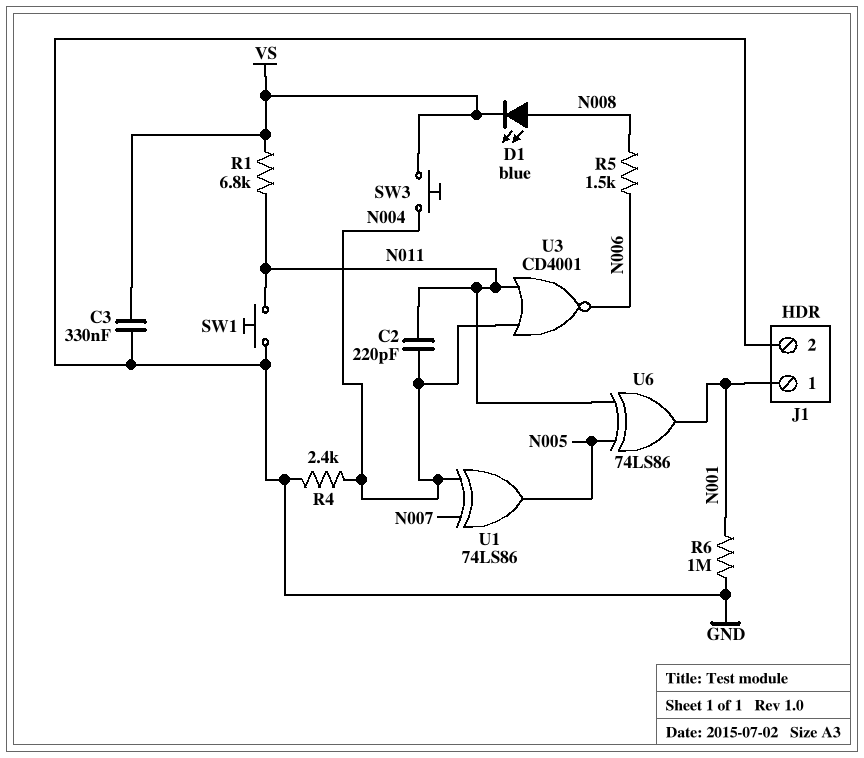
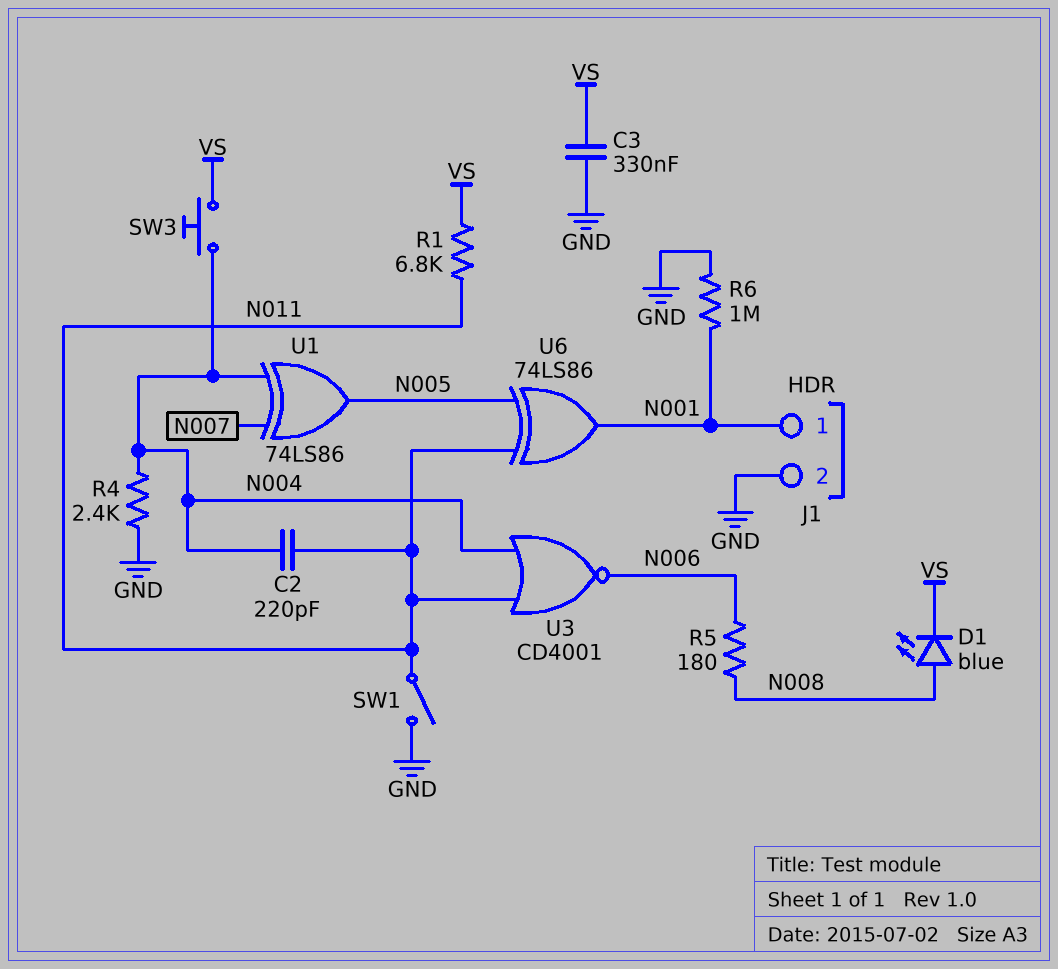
R5: 1.5k (N006, N008) -> 180 (N006, N008)
SW1: button (GND, N011) -> switch (GND, N011)

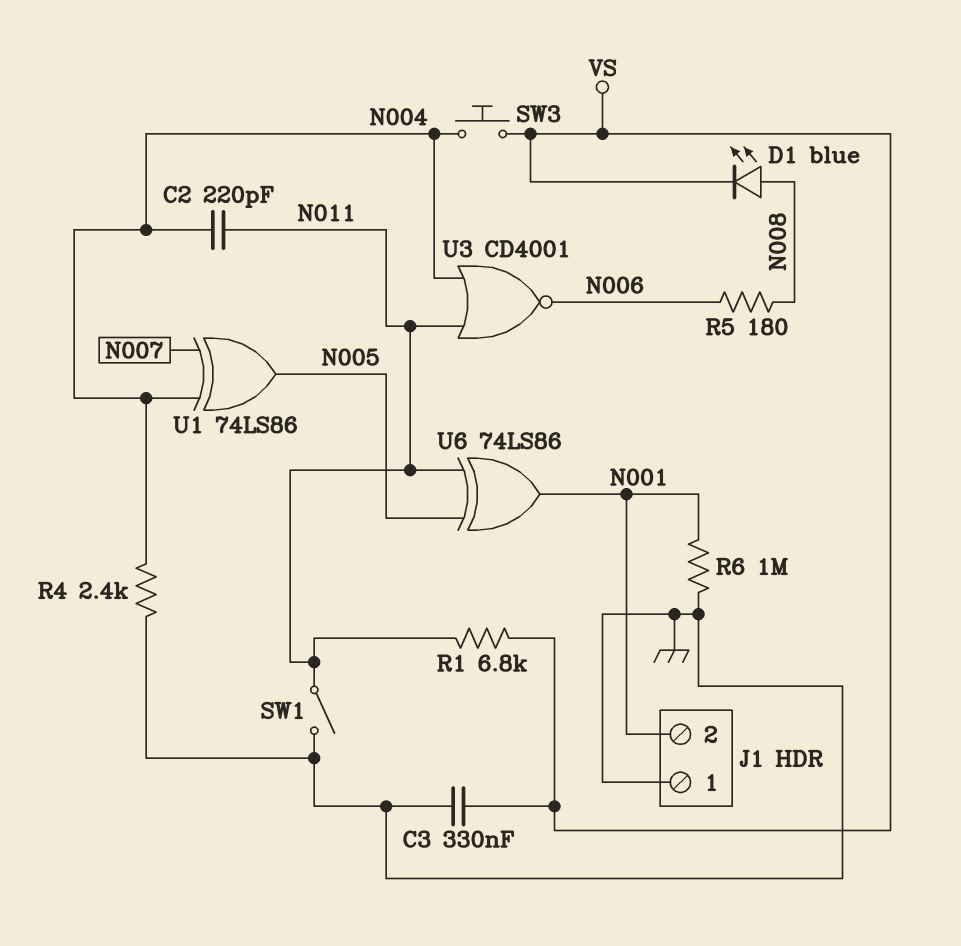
J1 pin 1: N001 -> GND
J1 pin 2: GND -> N001

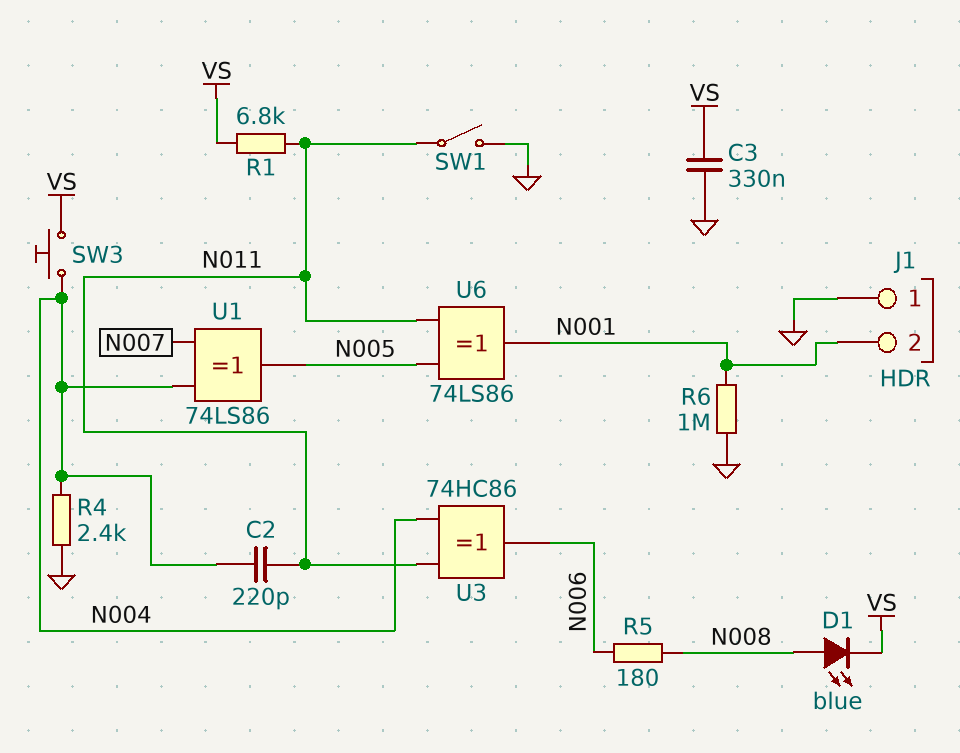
U3: NOR CD4001 (in N004, in N011, out N006) -> XOR 74HC86 (in N004, in N011, out N006)

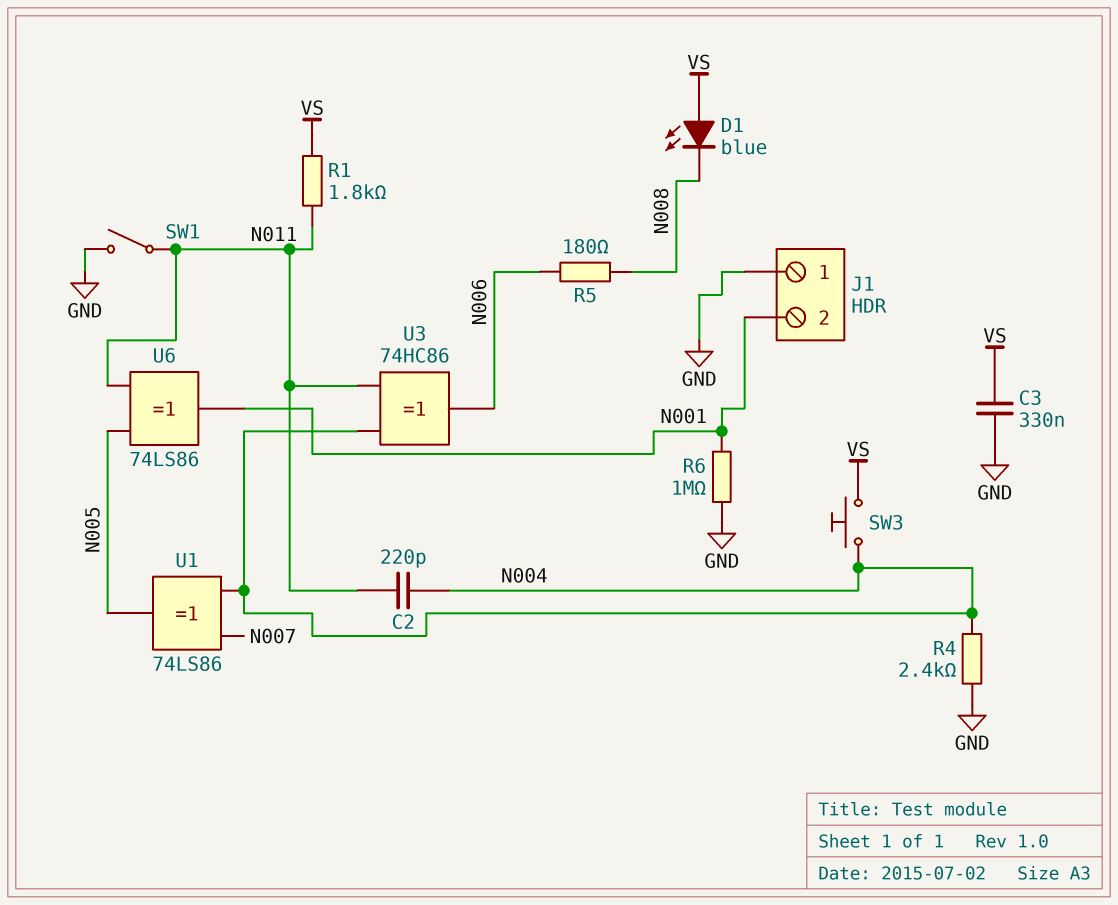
D1: LED blue (A N008, K VS) -> LED blue (A VS, K N008)
R1: 6.8k (N011, VS) -> 1.8k (N011, VS)

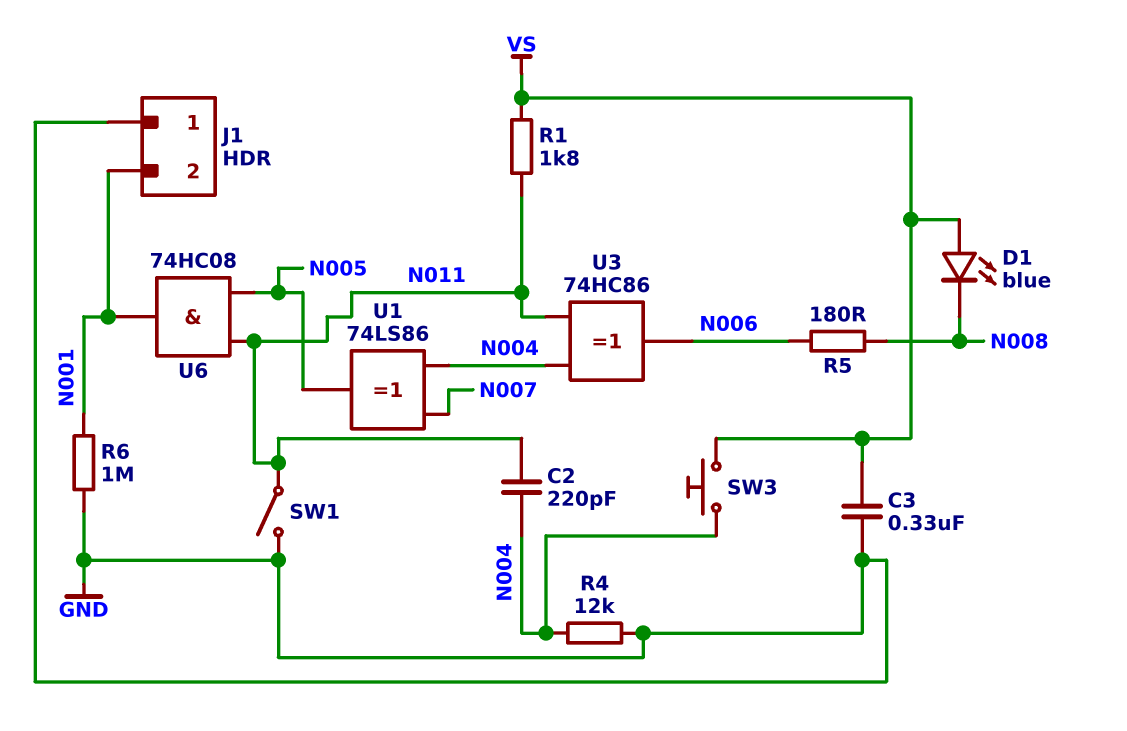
R4: 2.4k (GND, N004) -> 12k (GND, N004)
U6: XOR 74LS86 (in N005, in N011, out N001) -> AND 74HC08 (in N005, in N011, out N001)

